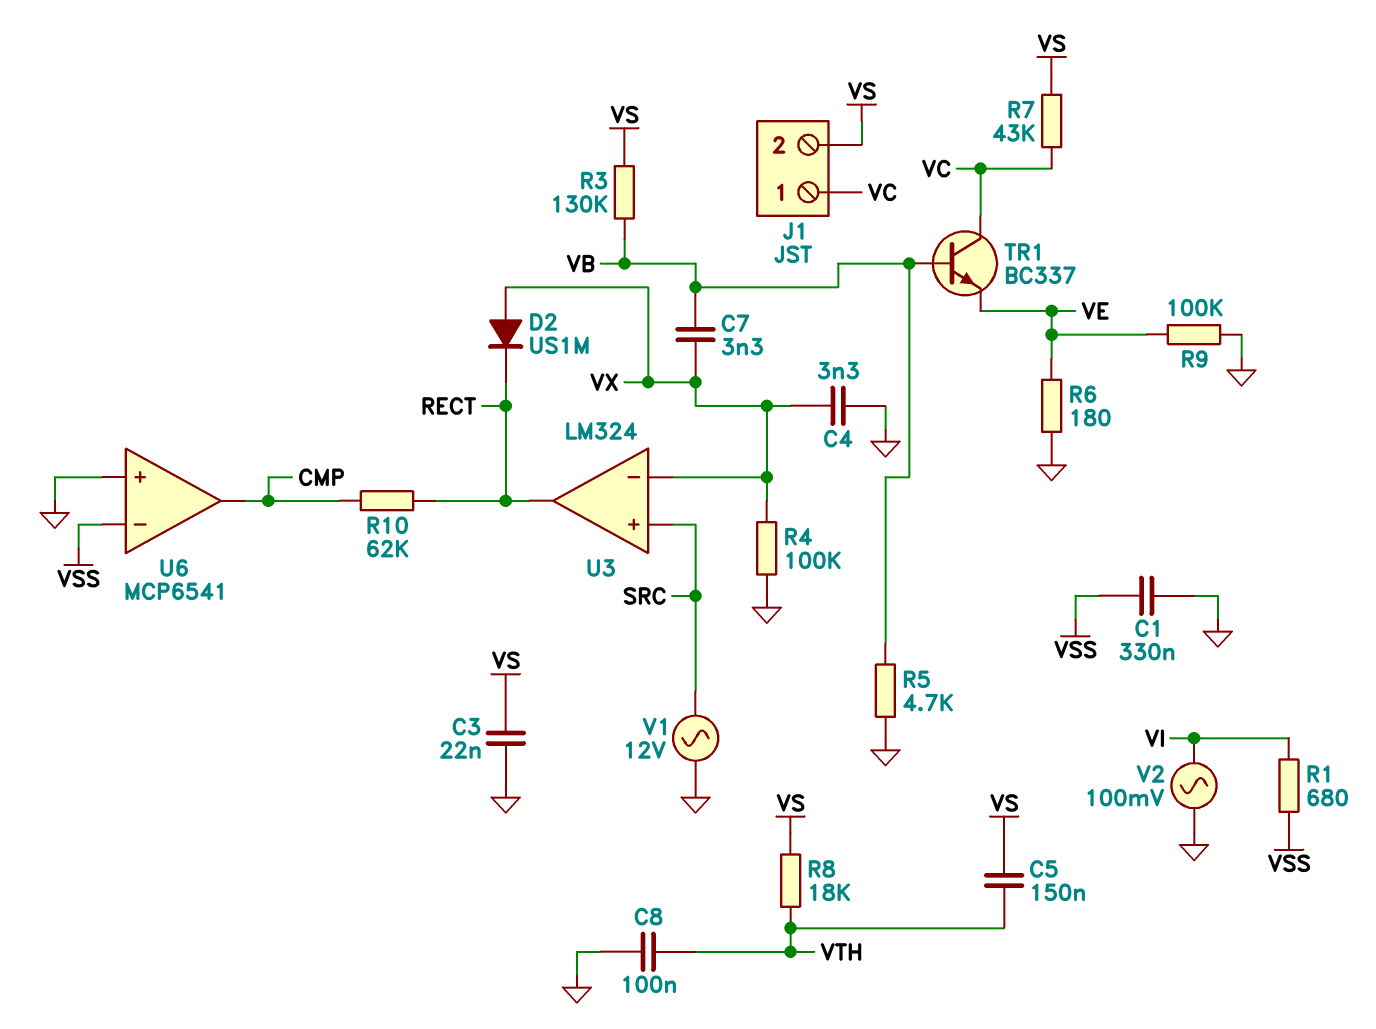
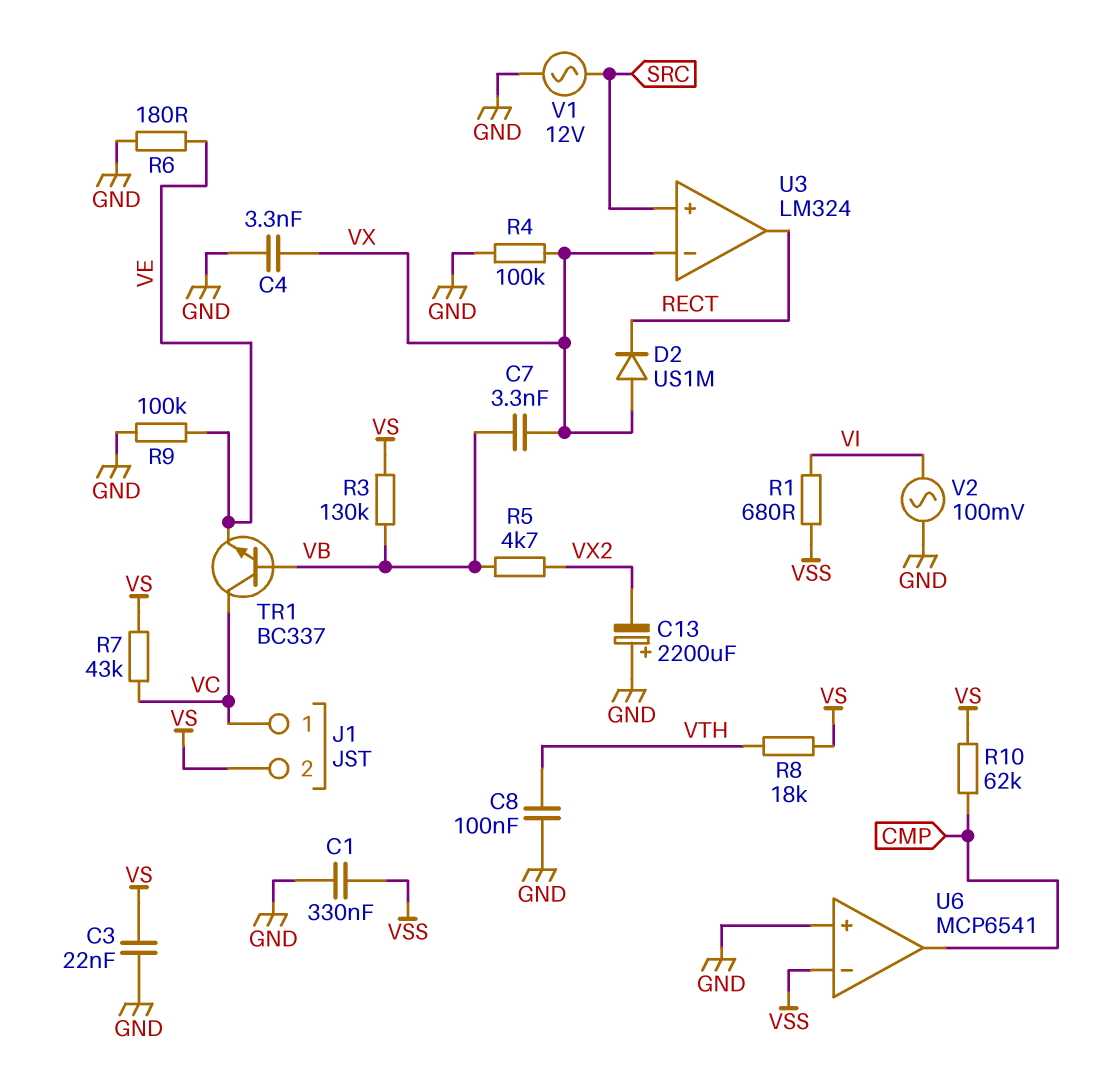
C5: 150nF (VS, VTH) -> none
C13: none -> 2200uF (plus GND, minus VX2)
R5: 4.7k (GND, VB) -> 4.7k (VB, VX2)
R10: 62k (CMP, RECT) -> 62k (CMP, VS)

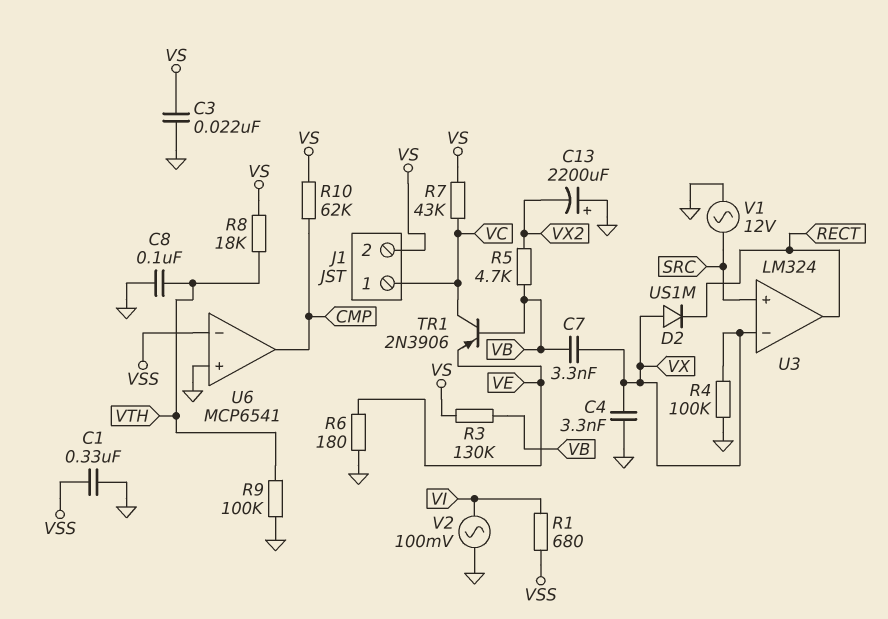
R9: 100k (GND, VE) -> 100k (GND, VTH)
TR1: NPN BC337 (B VB, C VC, E VE) -> PNP 2N3906 (B VB, C VC, E VE)

